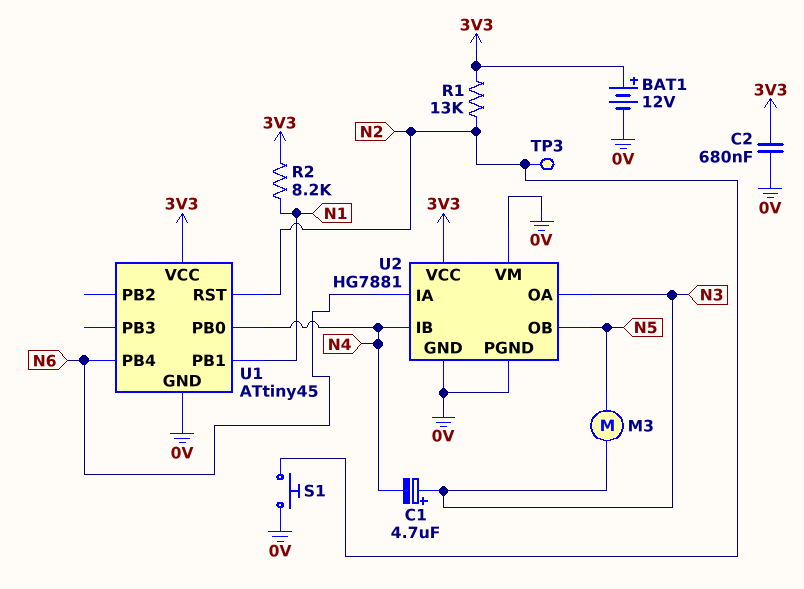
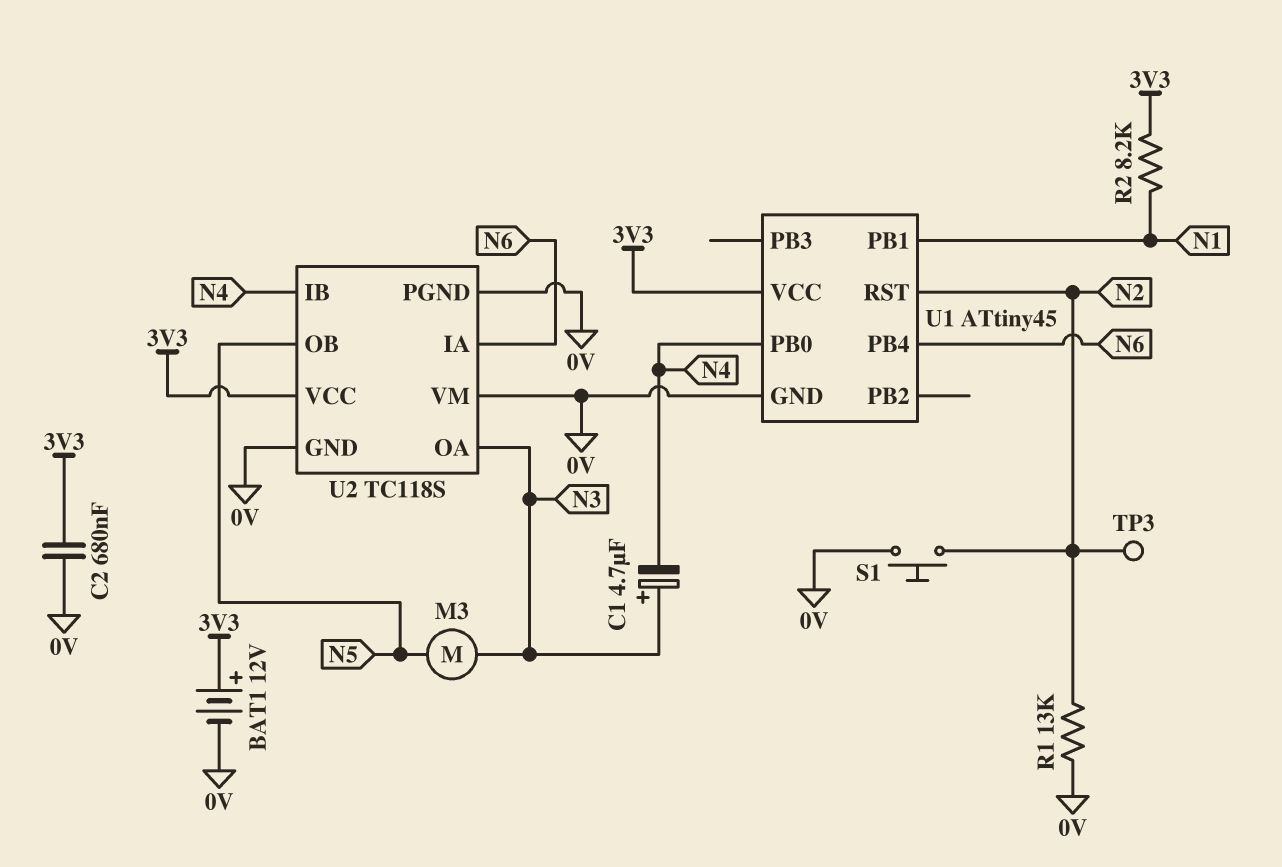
R1: 13k (3V3, N2) -> 13k (0V, N2)
U2: HG7881 -> TC118S

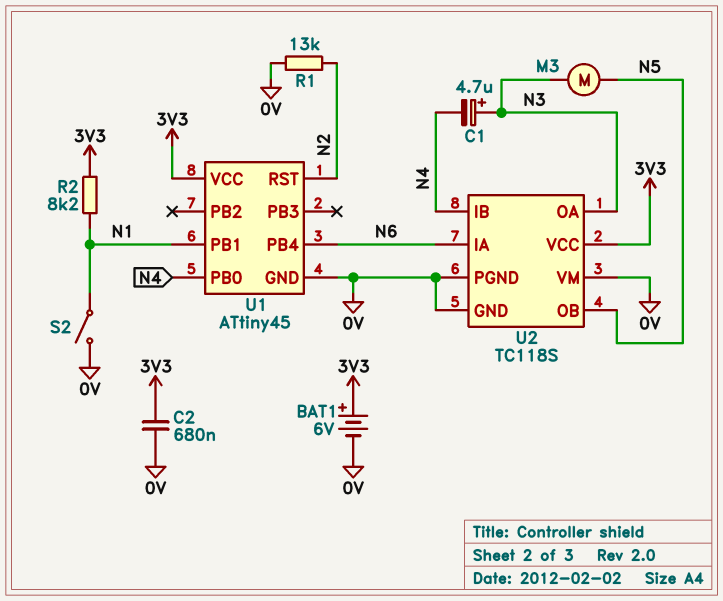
BAT1: 12V (plus 3V3, minus 0V) -> 6V (plus 3V3, minus 0V)
S1: button (0V, N2) -> none
S2: none -> switch (0V, N1)
TP3: test point (N2) -> none

